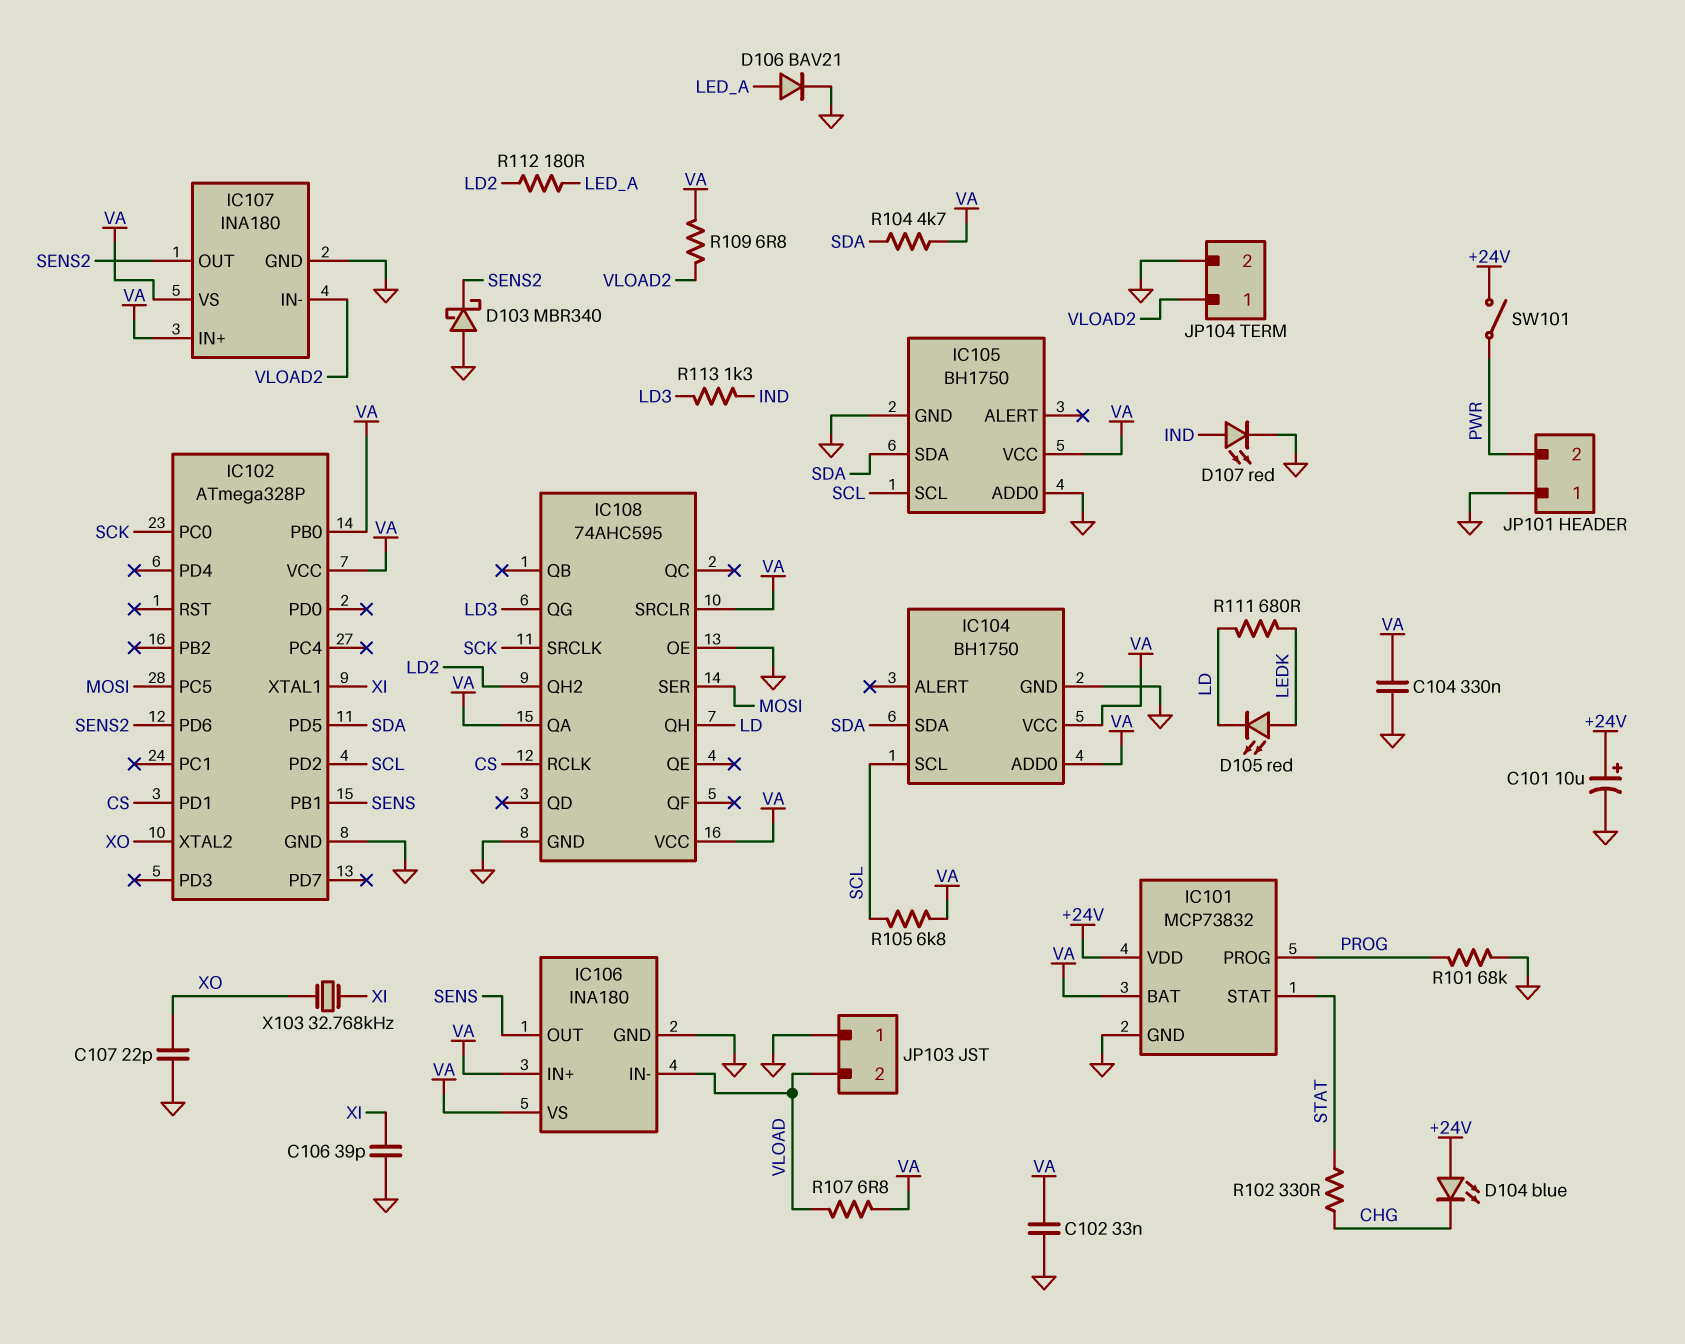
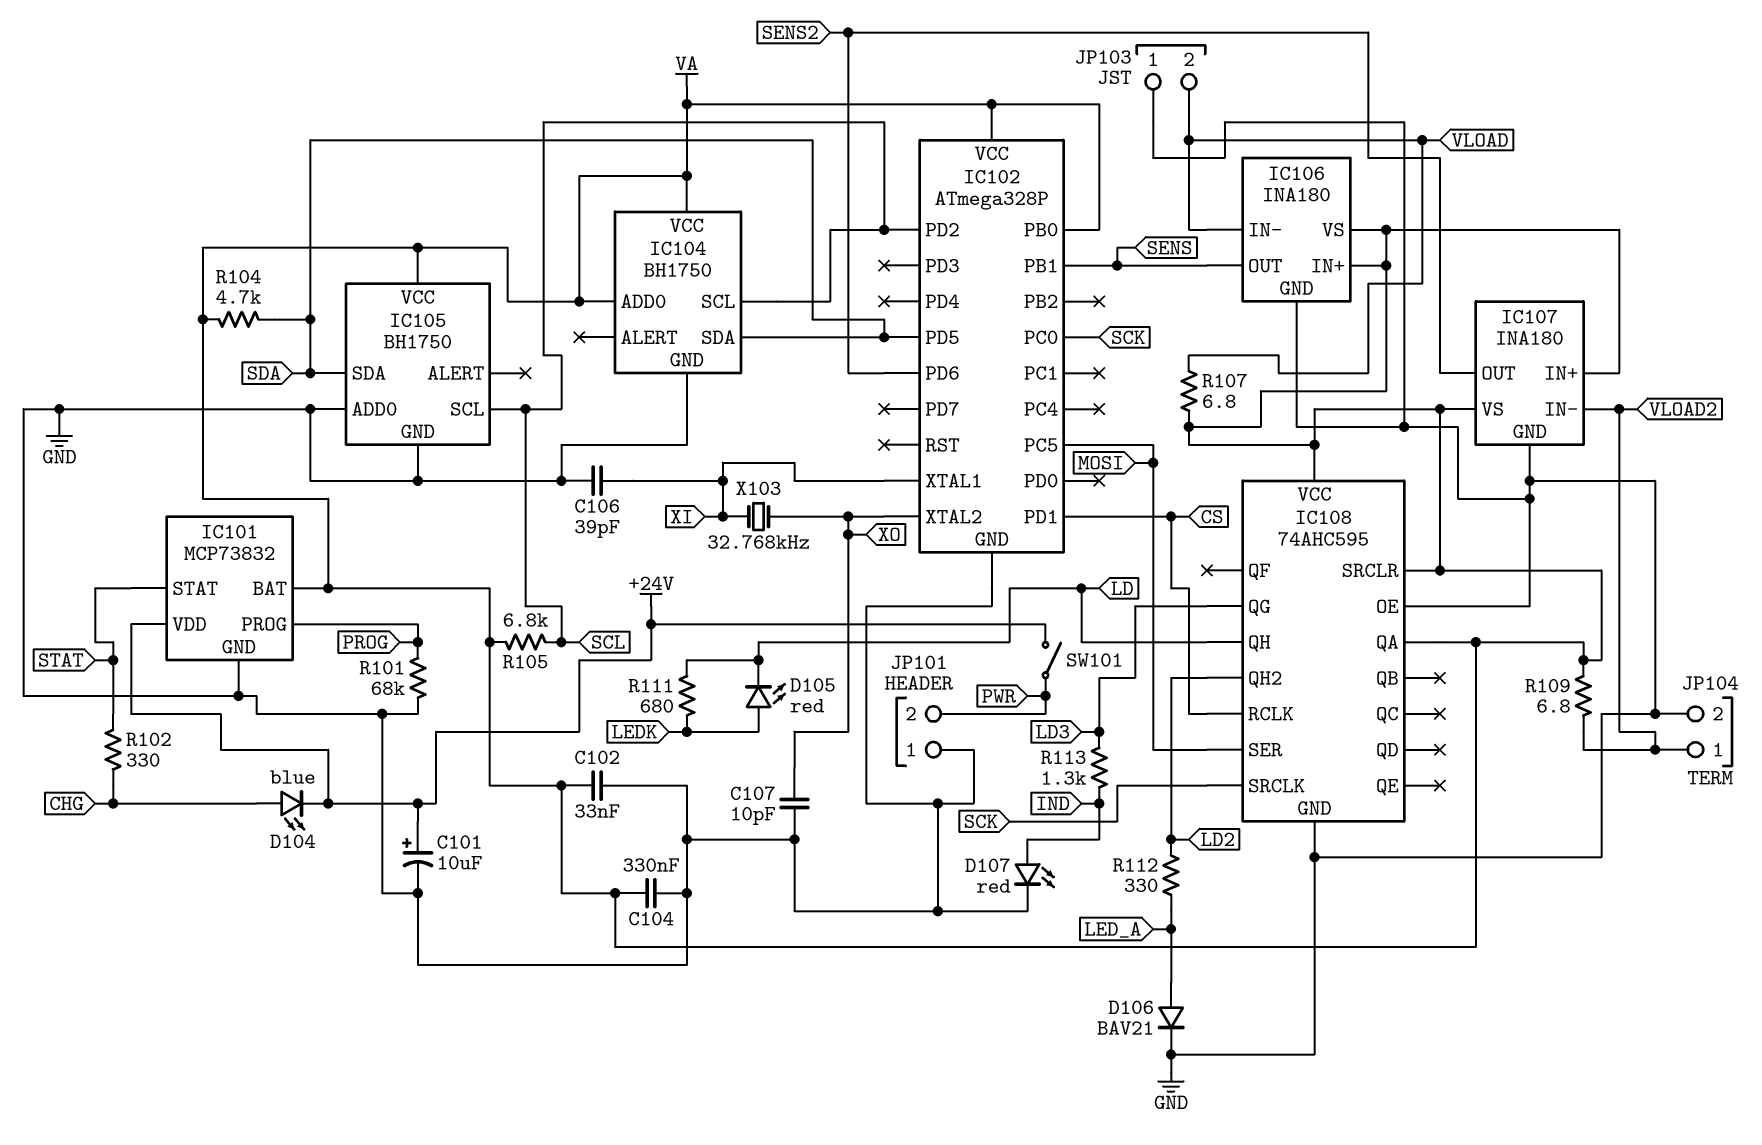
C107: 22pF (GND, XO) -> 10pF (GND, XO)
D103: schottky MBR340 (A GND, K SENS2) -> none
D104: LED blue (A +24V, K CHG) -> LED blue (A CHG, K +24V)
R112: 180 (LD2, LED_A) -> 330 (LD2, LED_A)

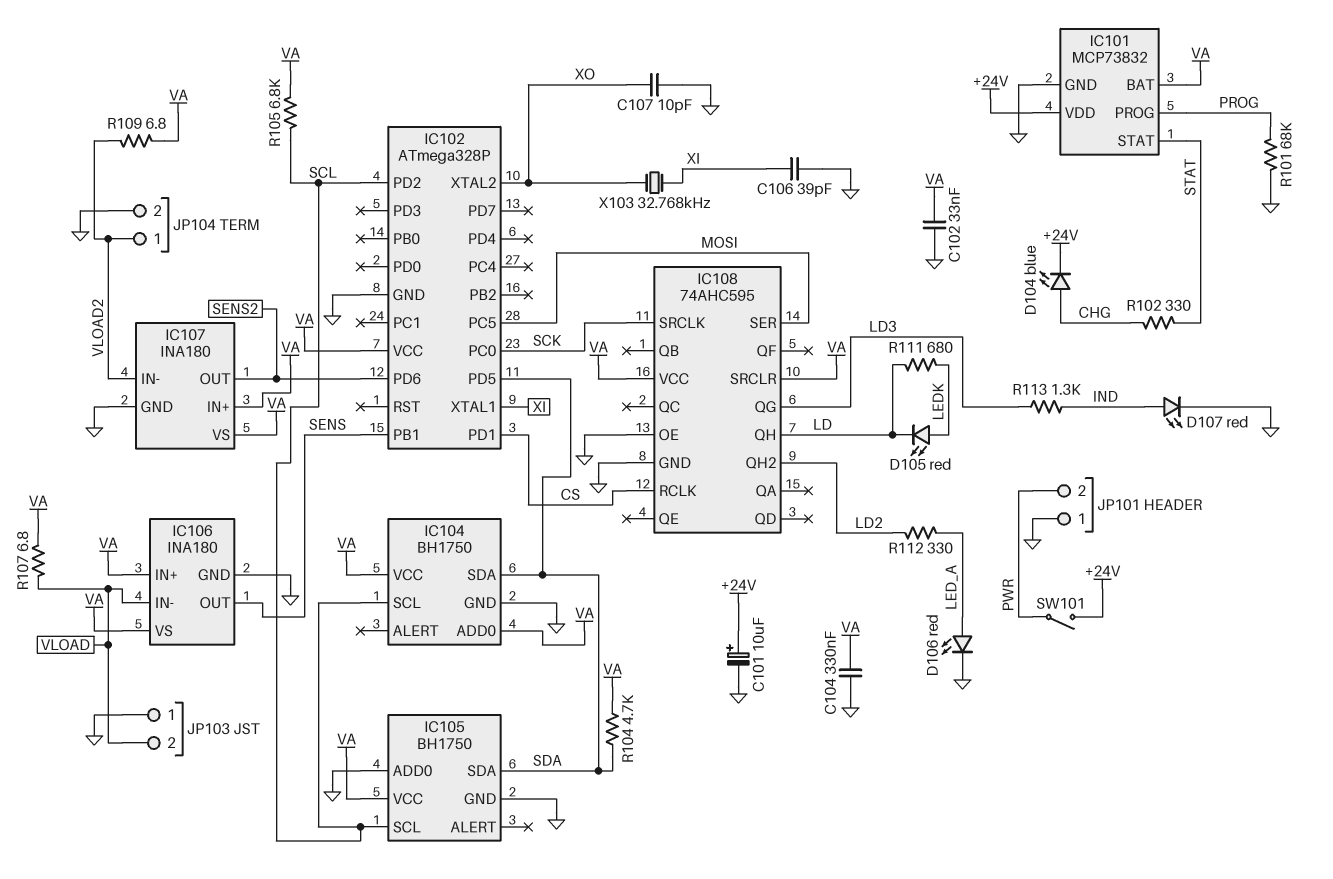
D106: diode BAV21 (A LED_A, K GND) -> LED red (A LED_A, K GND)
IC102 pin PB0: VA -> none
IC108 pin QA: VA -> none

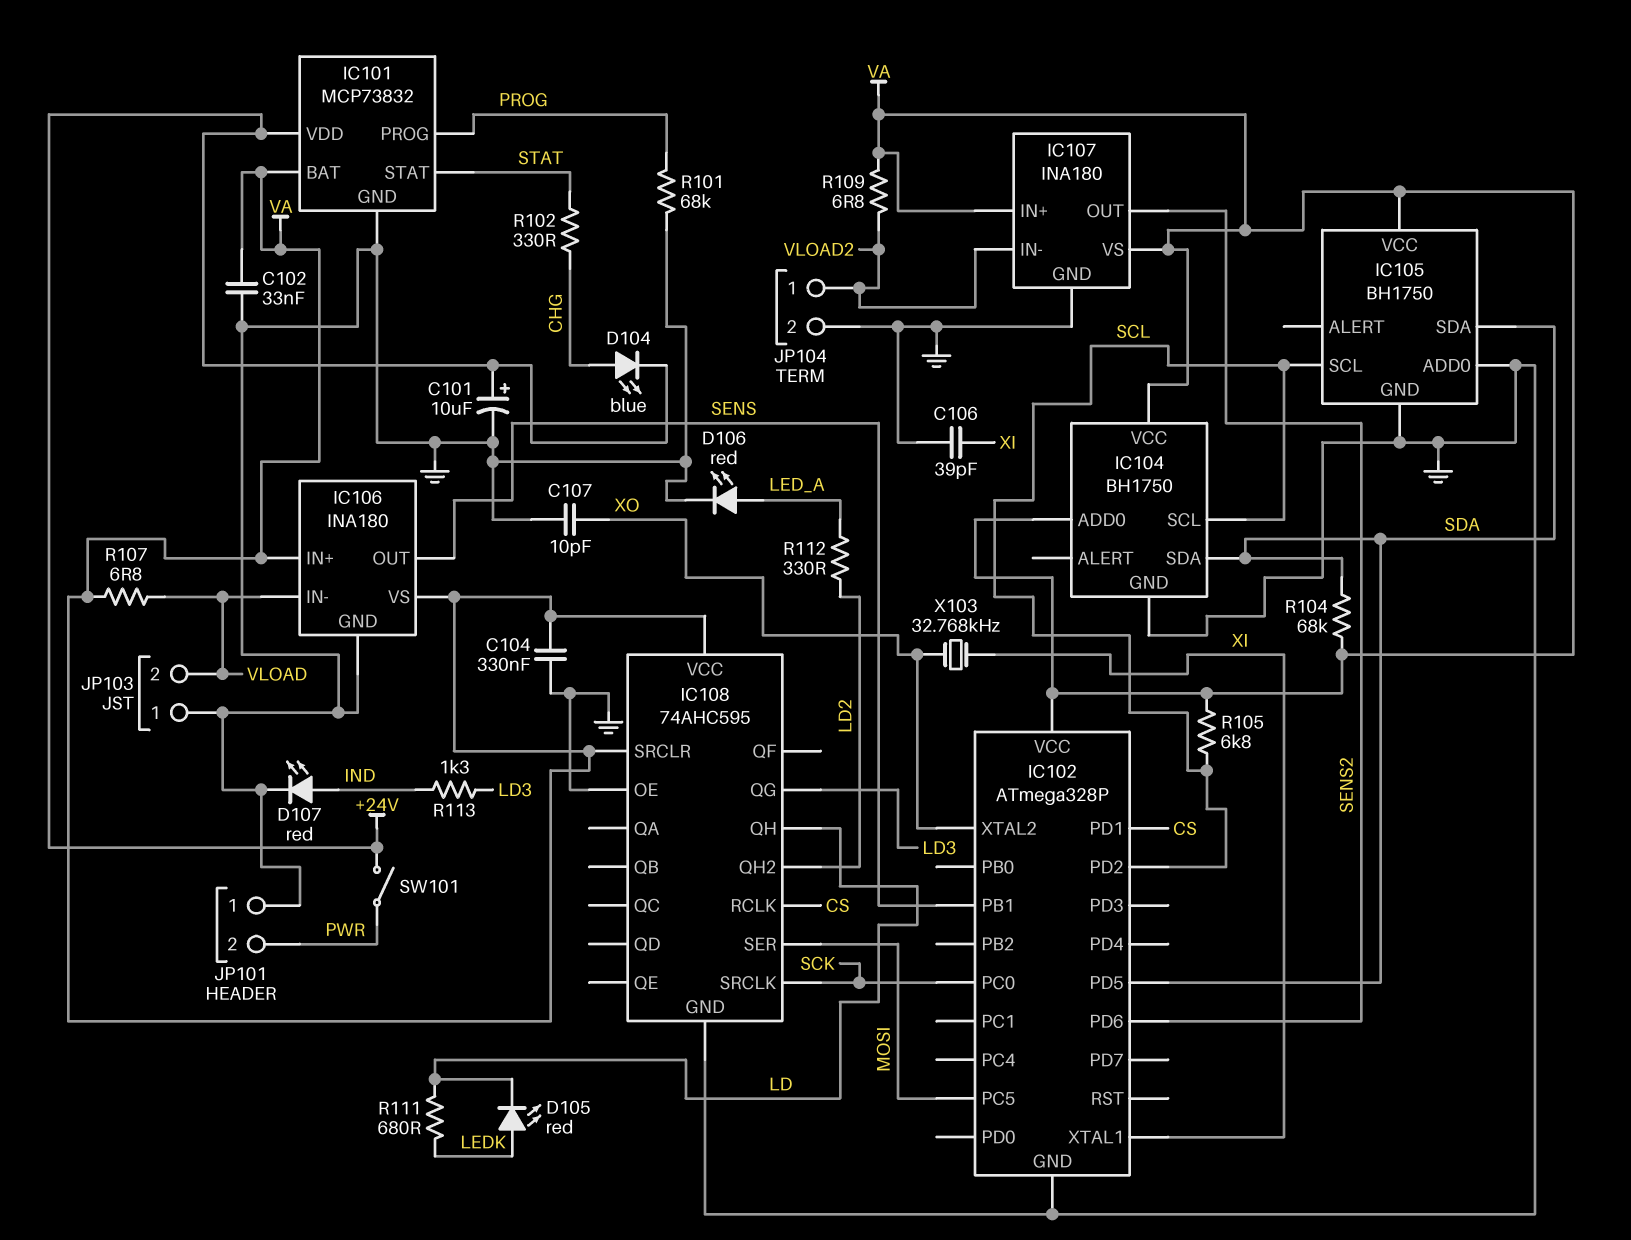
R104: 4.7k (SDA, VA) -> 68k (SDA, VA)

